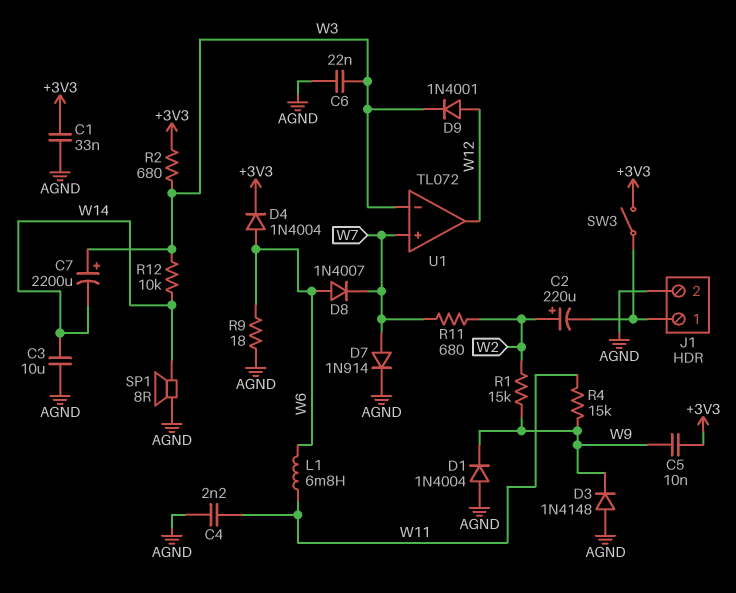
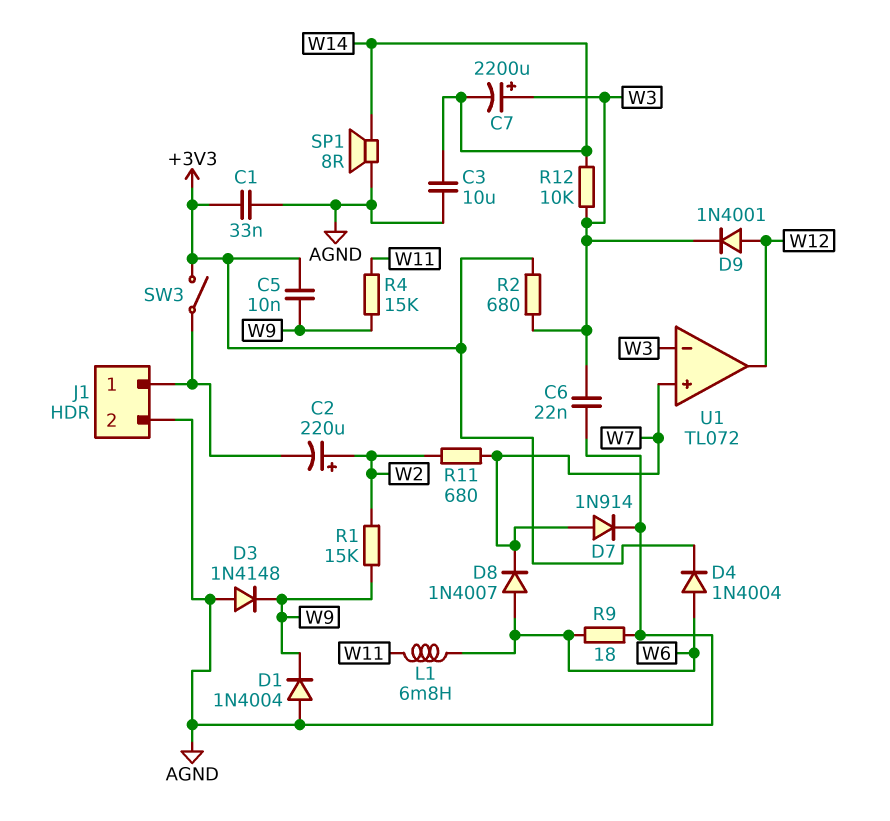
C4: 2.2nF (AGND, W11) -> none

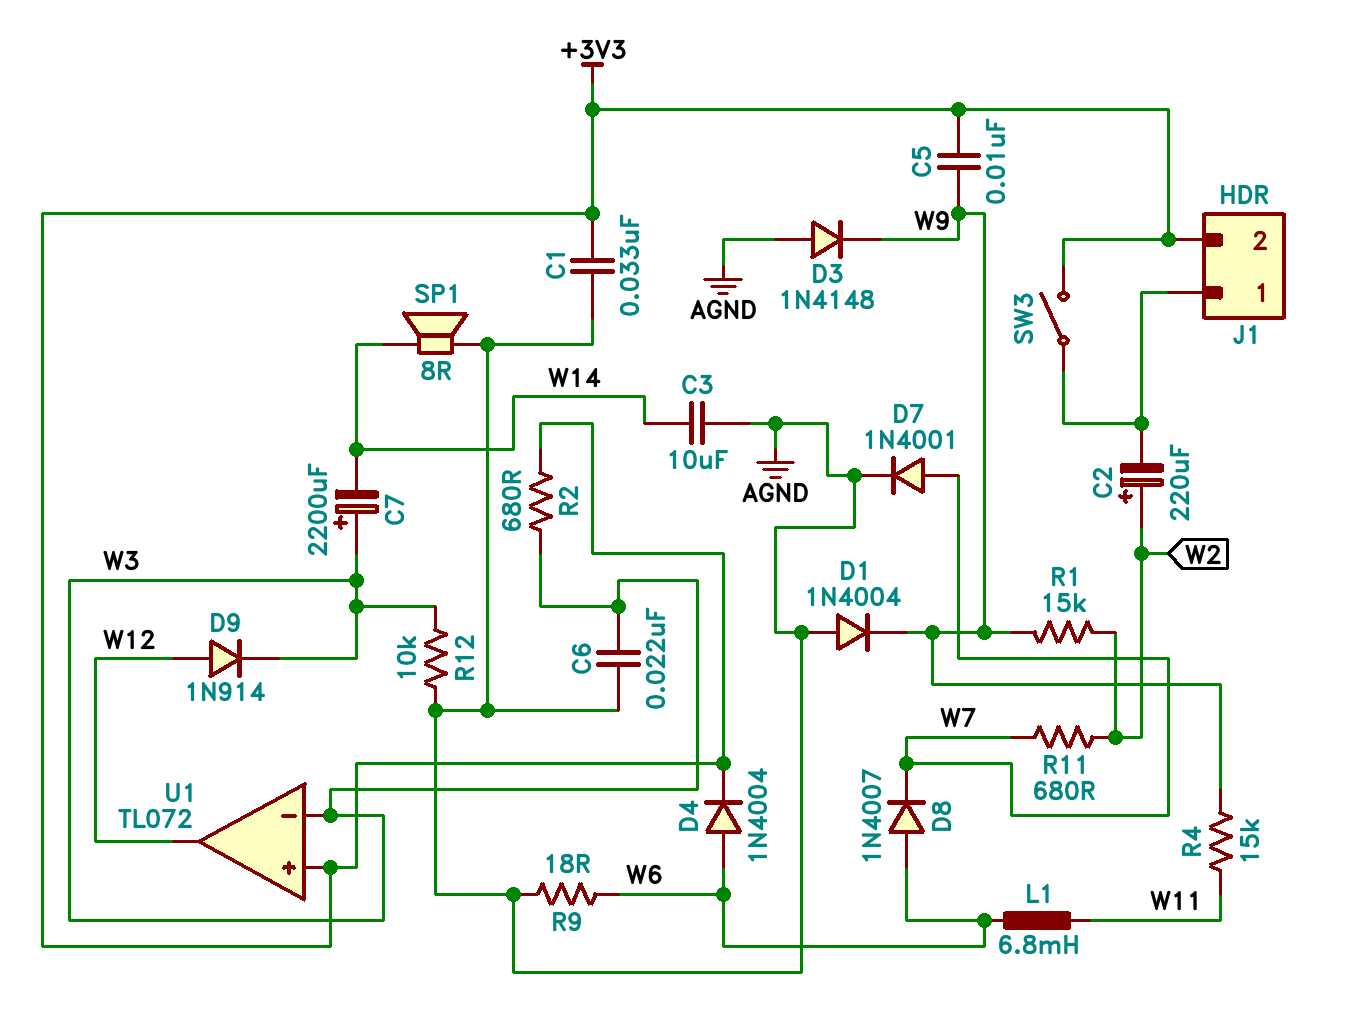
D7: diode 1N914 (A W7, K AGND) -> diode 1N4001 (A W7, K AGND)
D9: diode 1N4001 (A W12, K W3) -> diode 1N914 (A W12, K W3)
J1 pin 2: AGND -> +3V3
R12: 10k (W3, W14) -> 10k (AGND, W3)
U1 pin in+: W7 -> +3V3

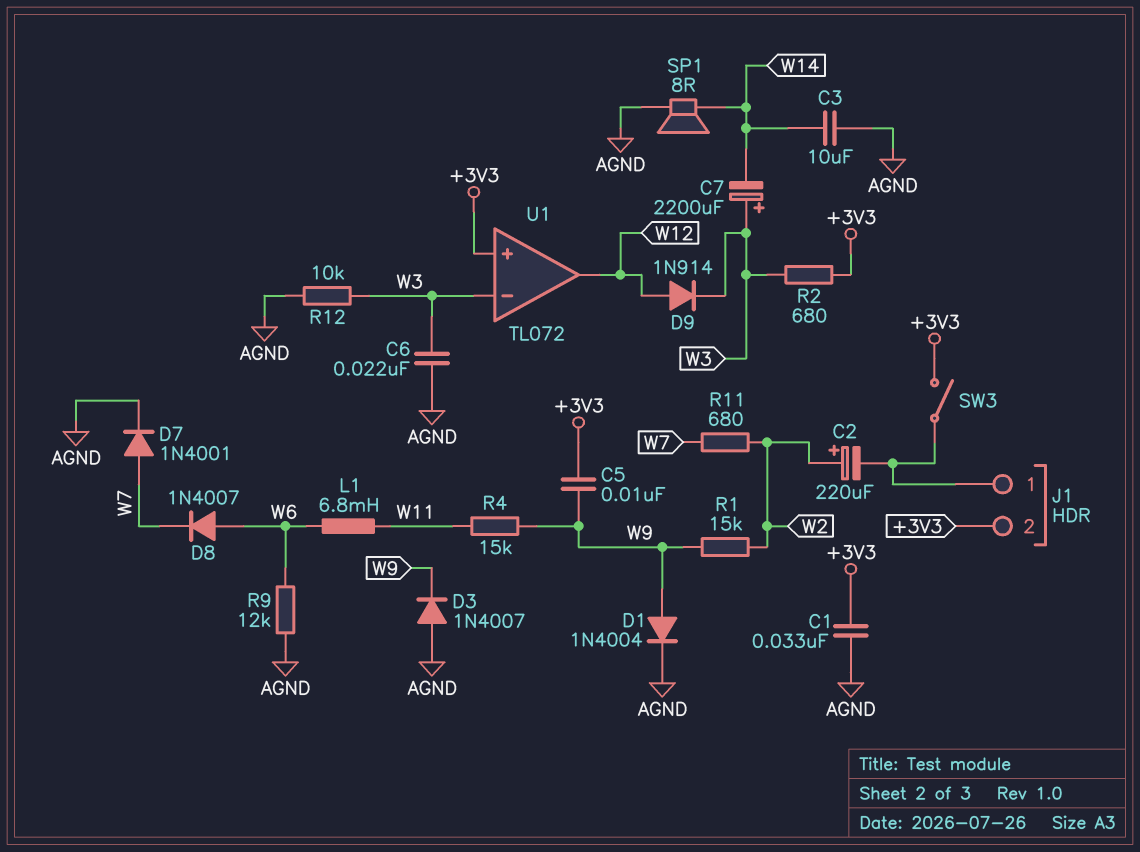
D1: diode 1N4004 (A AGND, K W9) -> diode 1N4004 (A W9, K AGND)
D3: diode 1N4148 (A AGND, K W9) -> diode 1N4007 (A AGND, K W9)
D4: diode 1N4004 (A W6, K +3V3) -> none
R9: 18 (AGND, W6) -> 12k (AGND, W6)

